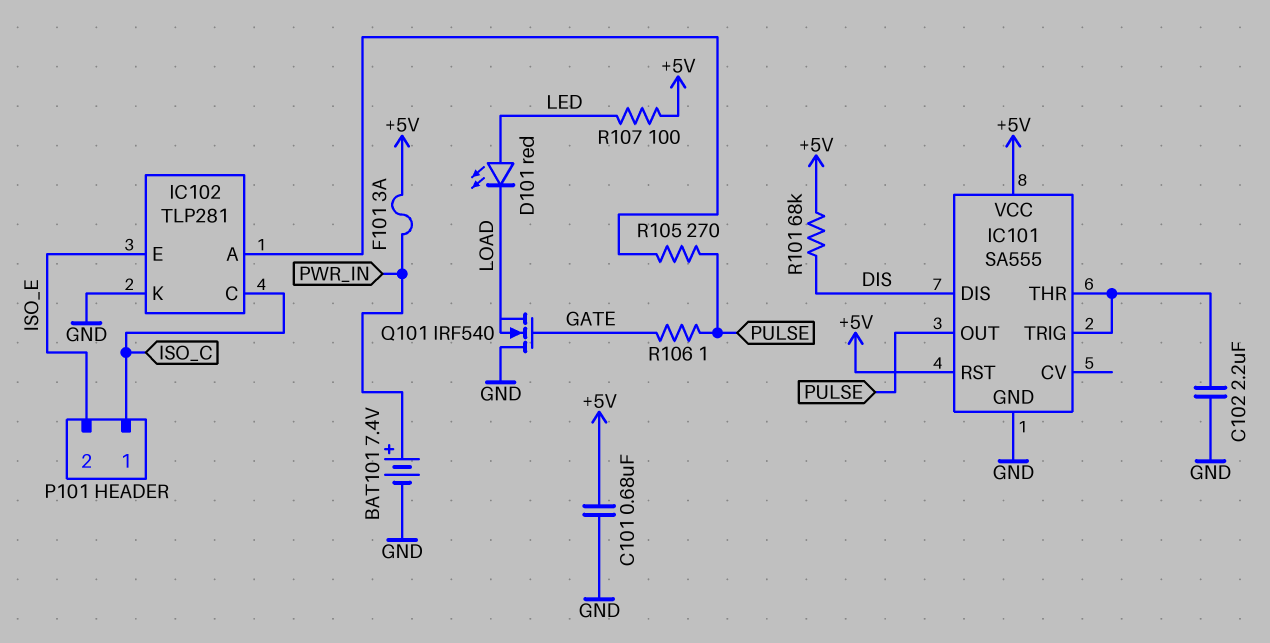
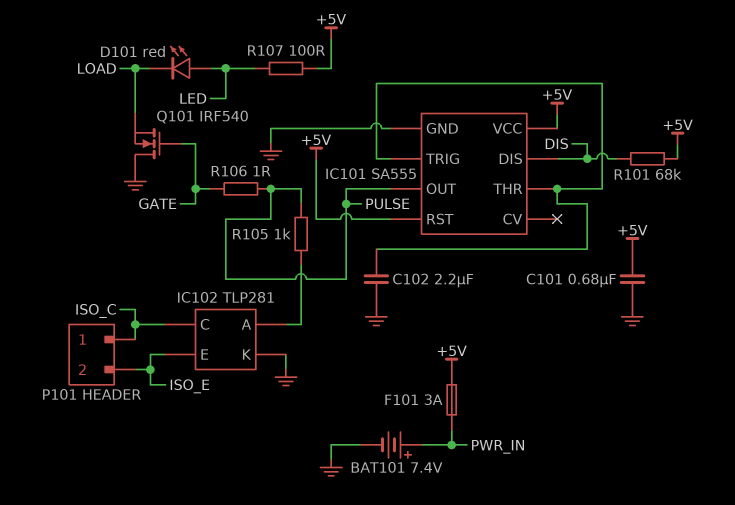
R105: 270 (IC102/A, PULSE) -> 1k (IC102/A, PULSE)

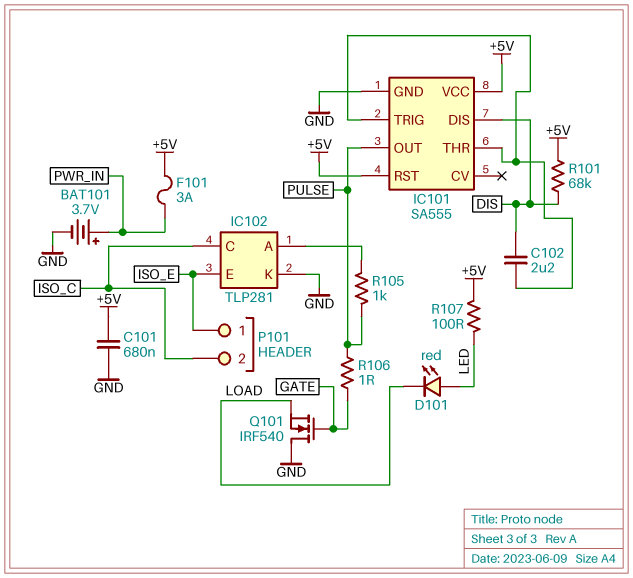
BAT101: 7.4V (plus PWR_IN, minus GND) -> 3.7V (plus PWR_IN, minus GND)
C102: 2.2uF (GND, IC101/THR) -> 2.2uF (DIS, IC101/THR)
P101 pin 1: ISO_C -> ISO_E
P101 pin 2: ISO_E -> ISO_C

